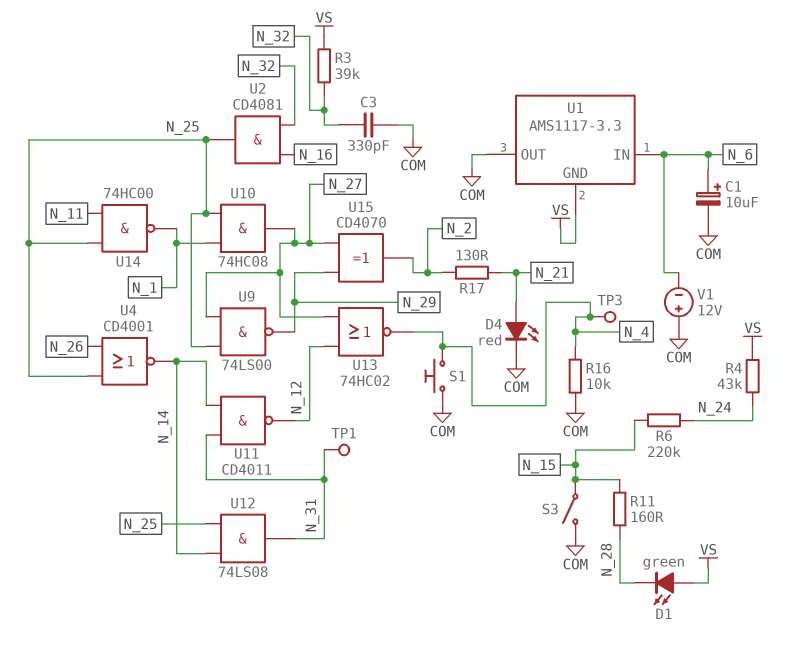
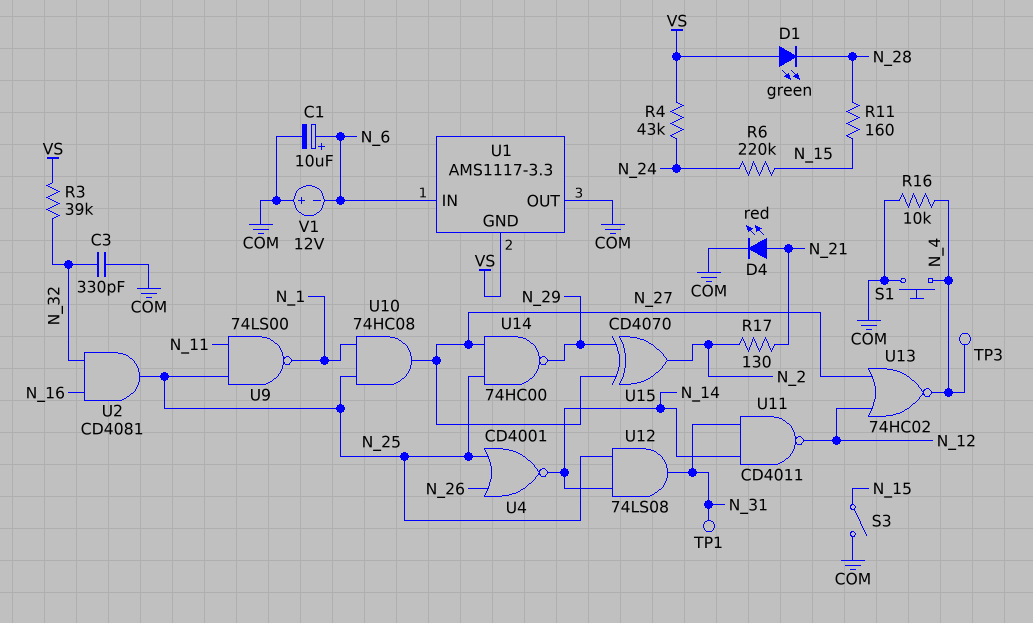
U9: NAND 74LS00 (in N_25, in N_27, out N_29) -> NAND 74LS00 (in N_11, in N_25, out N_1)
U14: NAND 74HC00 (in N_11, in N_25, out N_1) -> NAND 74HC00 (in N_25, in N_27, out N_29)

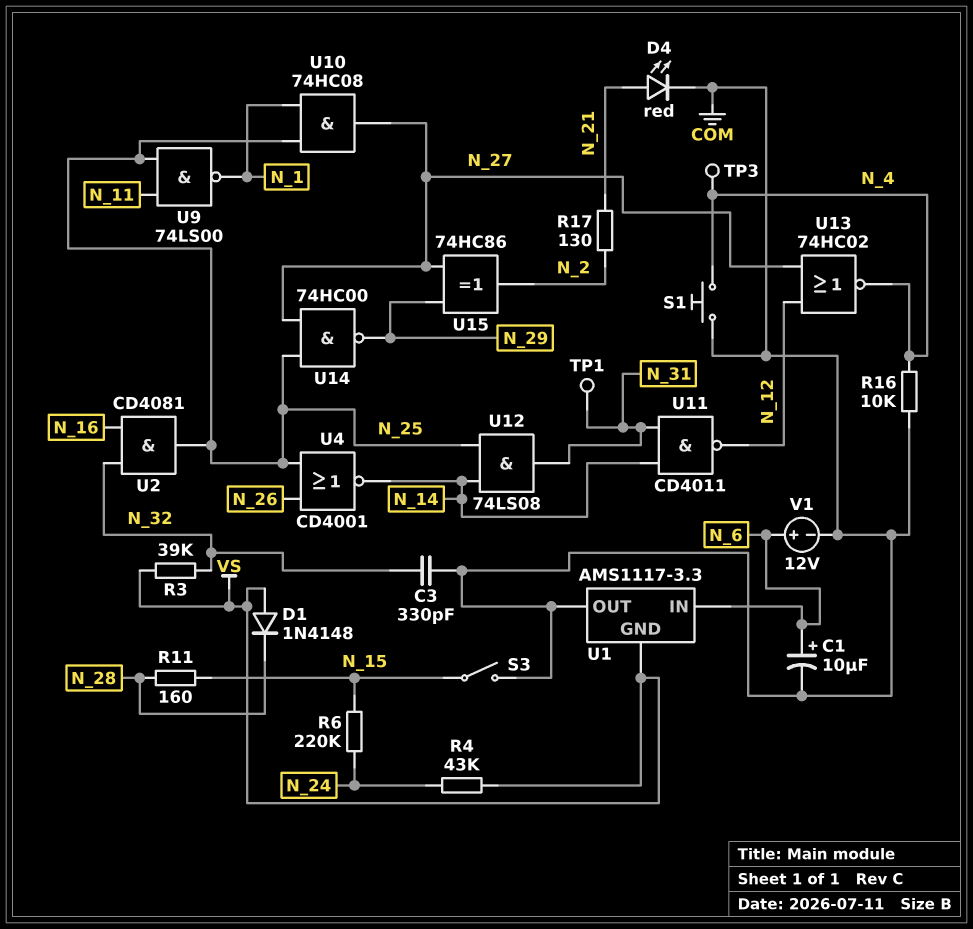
D1: LED green (A VS, K N_28) -> diode 1N4148 (A VS, K N_28)
U15: XOR CD4070 (in N_27, in N_29, out N_2) -> XOR 74HC86 (in N_27, in N_29, out N_2)
V1: 12V (plus COM, minus N_6) -> 12V (plus N_6, minus COM)

